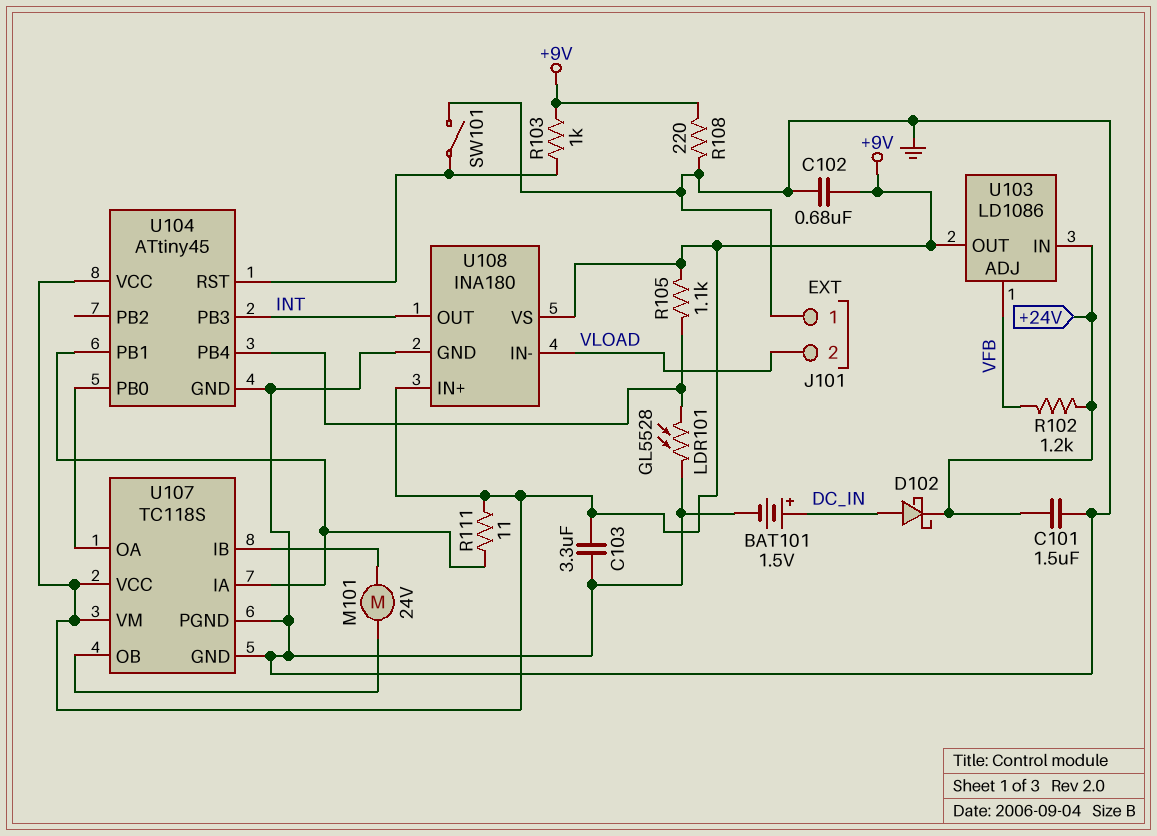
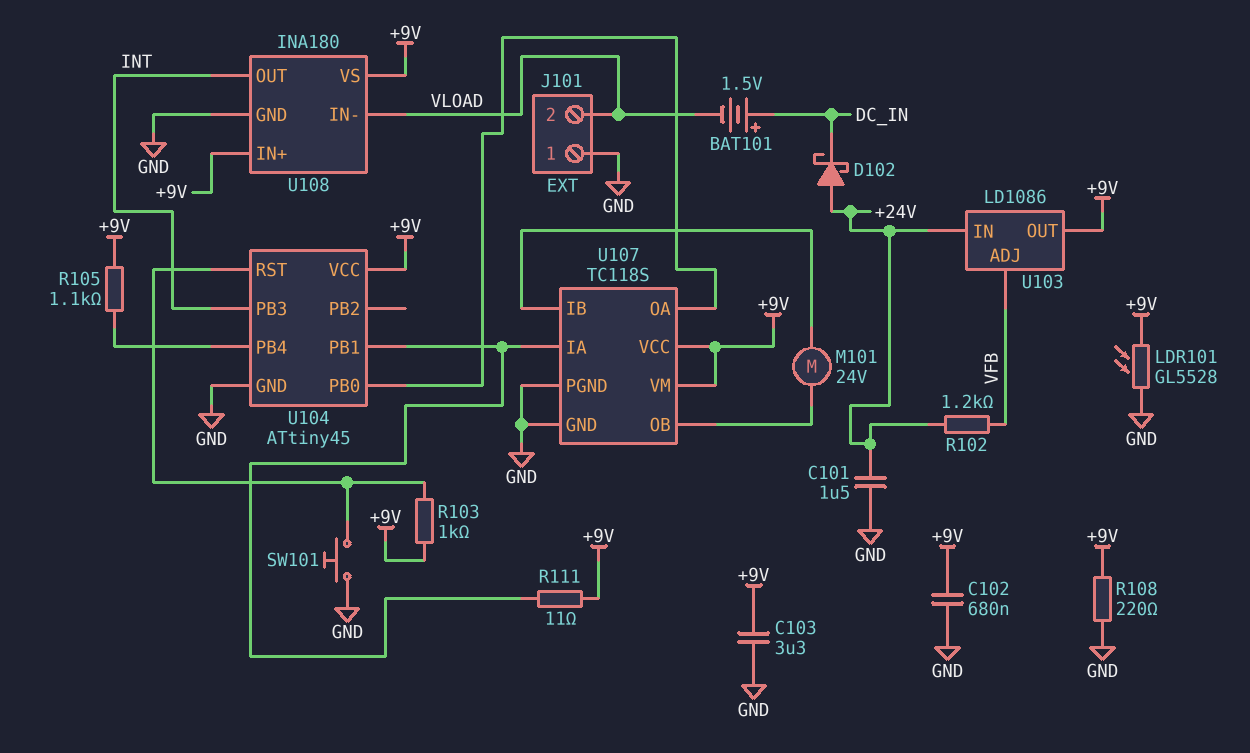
BAT101: 1.5V (plus DC_IN, minus GND) -> 1.5V (plus DC_IN, minus VLOAD)
D102: schottky (A DC_IN, K +24V) -> schottky (A +24V, K DC_IN)
LDR101: GL5528 (GND, U104/PB4) -> GL5528 (+9V, GND)
SW101: switch (GND, U104/RST) -> button (GND, U104/RST)

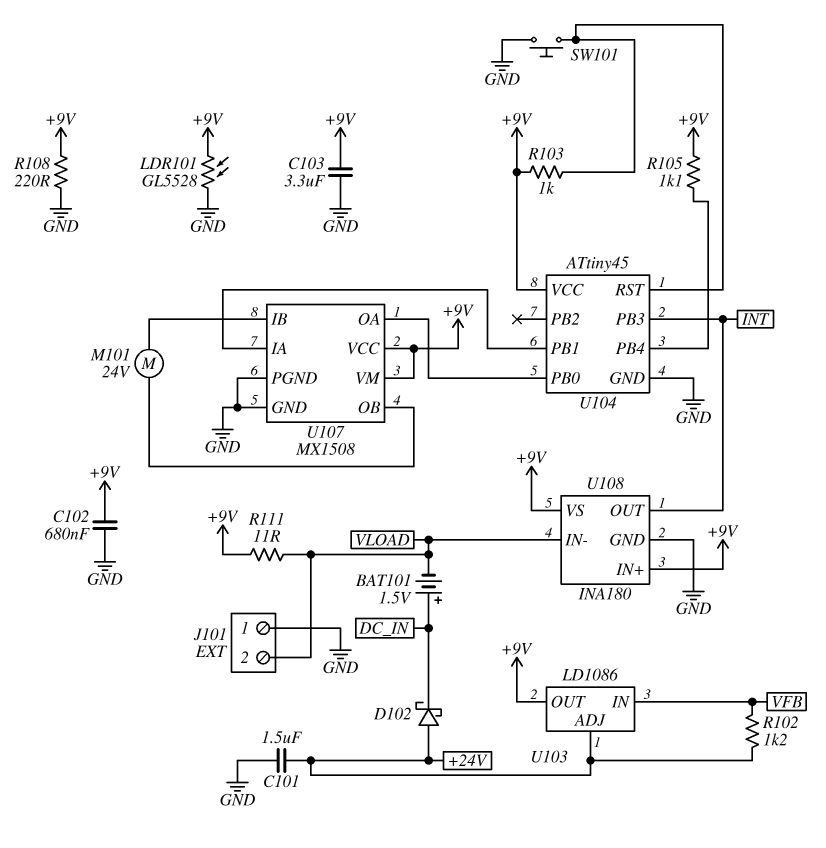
R111: 11 (+9V, U104/PB1) -> 11 (+9V, VLOAD)
U103 pin ADJ: VFB -> +24V
U103 pin IN: +24V -> VFB
U107: TC118S -> MX1508

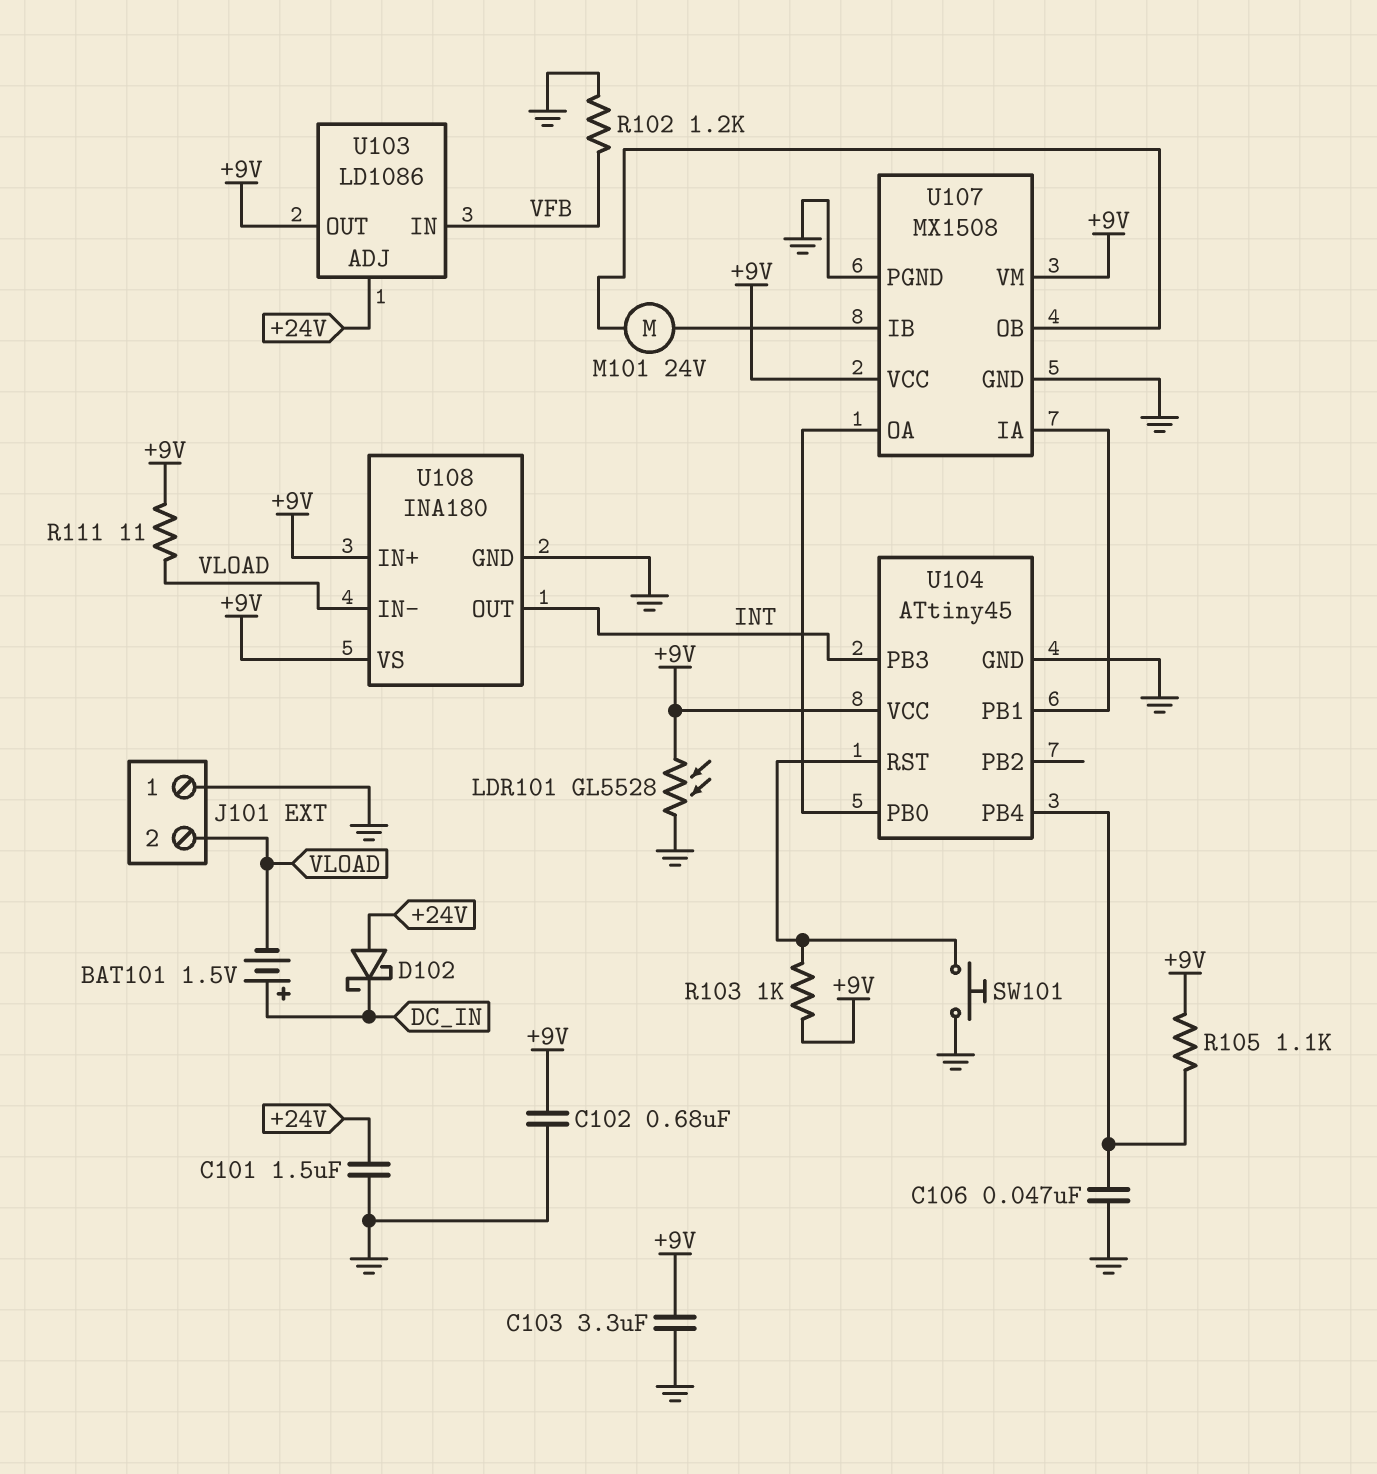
C106: none -> 47nF (GND, U104/PB4)
R102: 1.2k (+24V, VFB) -> 1.2k (GND, VFB)
R108: 220 (+9V, GND) -> none

